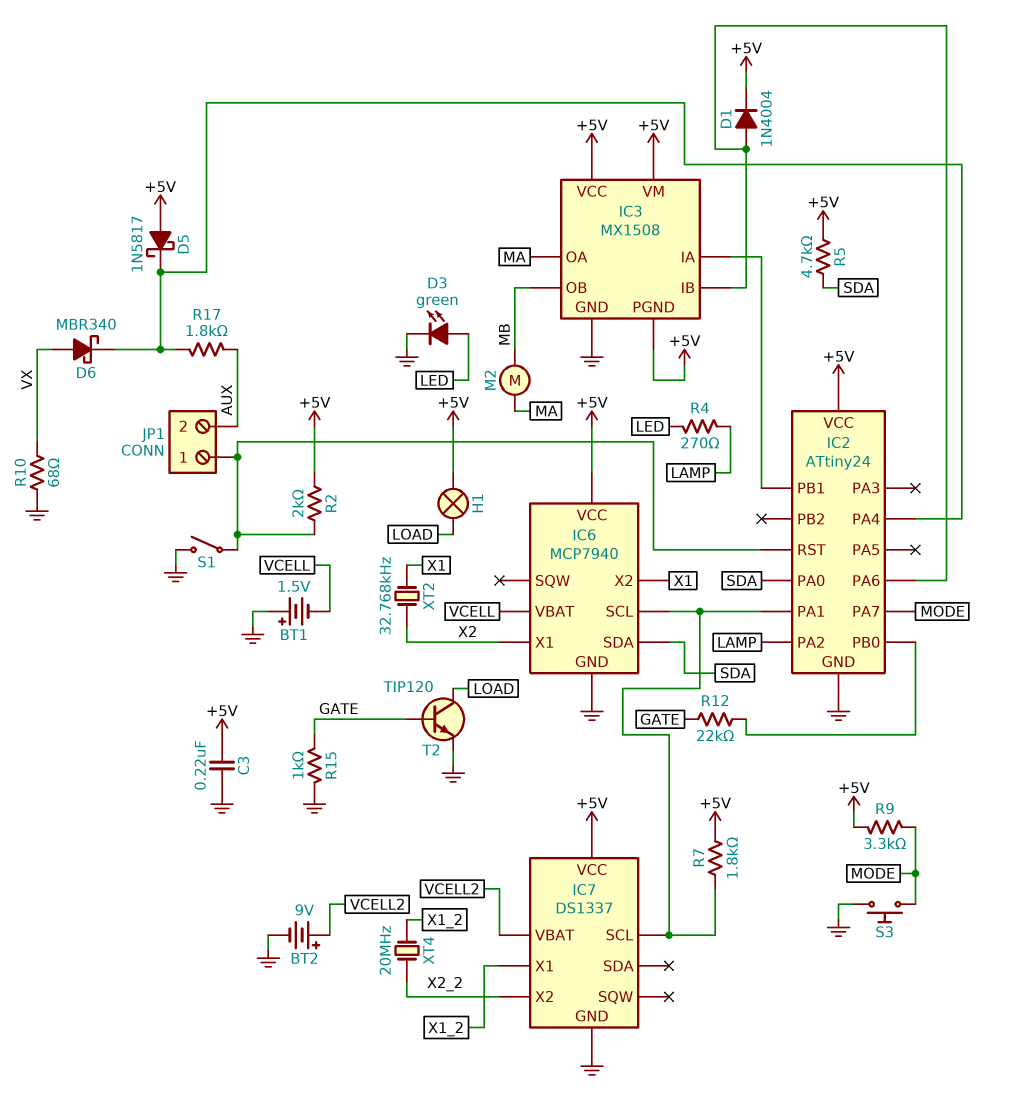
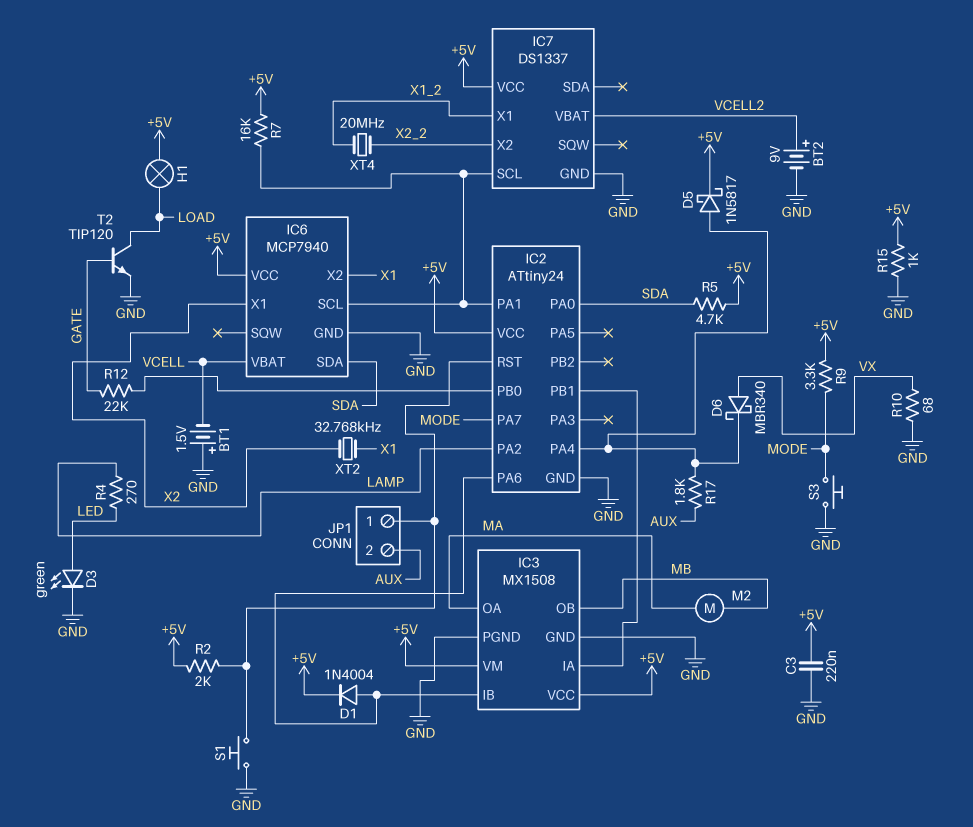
D5: schottky 1N5817 (A +5V, K IC2/PA4) -> schottky 1N5817 (A IC2/PA4, K +5V)
IC3 pin PGND: +5V -> GND
R7: 1.8k (+5V, IC2/PA1) -> 16k (+5V, IC2/PA1)
R15: 1k (GATE, GND) -> 1k (+5V, GND)
S1: switch (GND, IC2/RST) -> button (GND, IC2/RST)

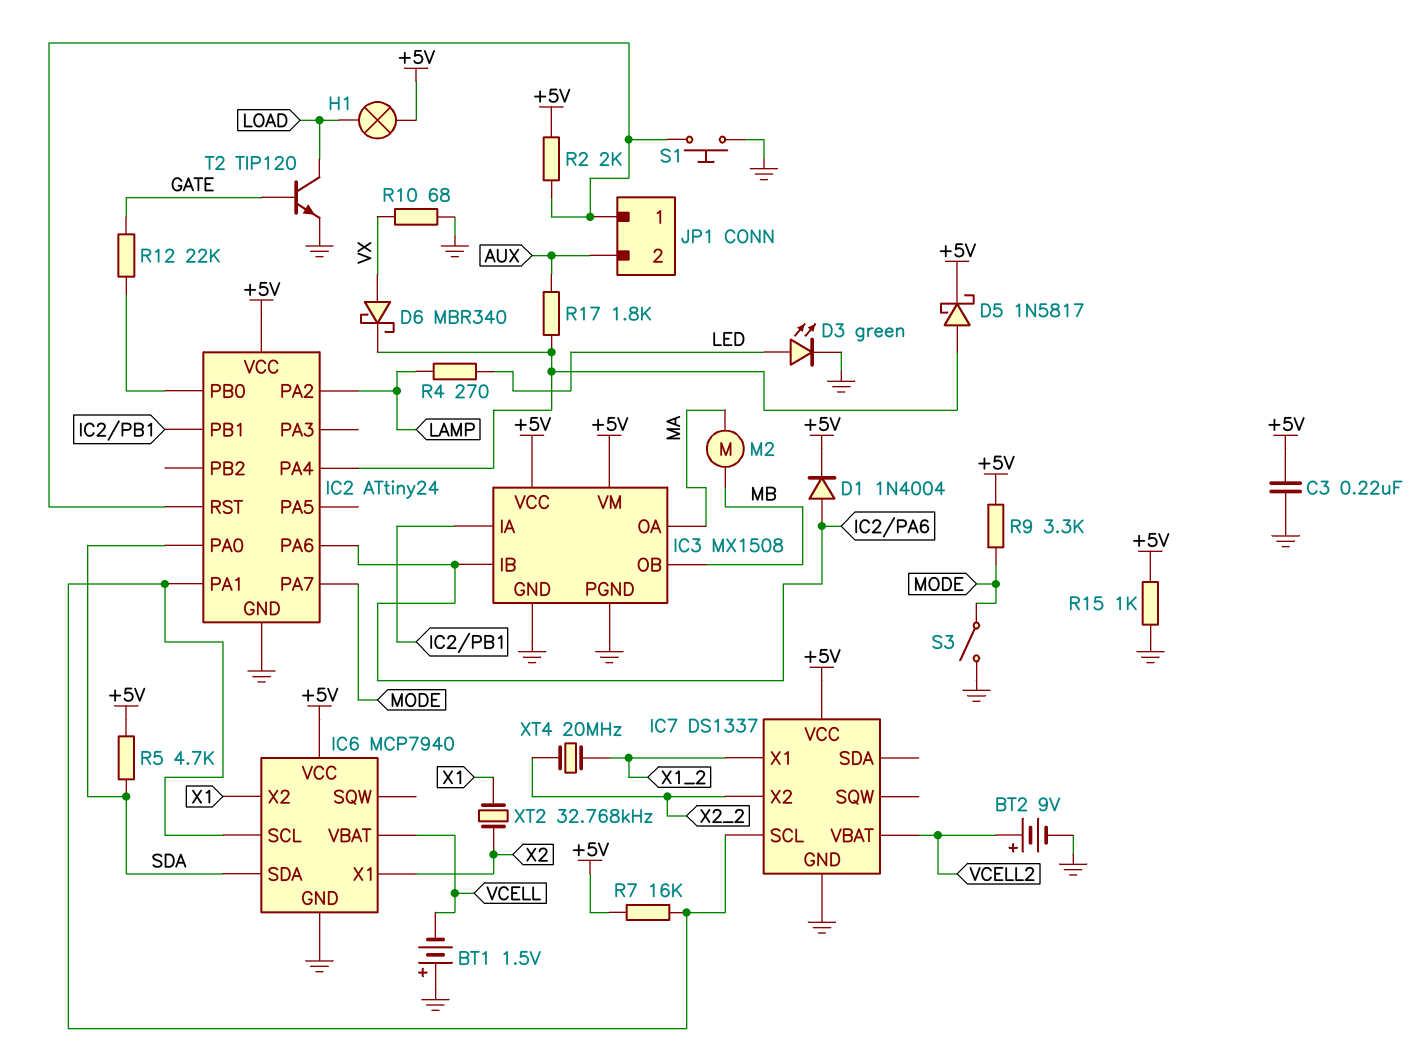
S3: button (GND, MODE) -> switch (GND, MODE)

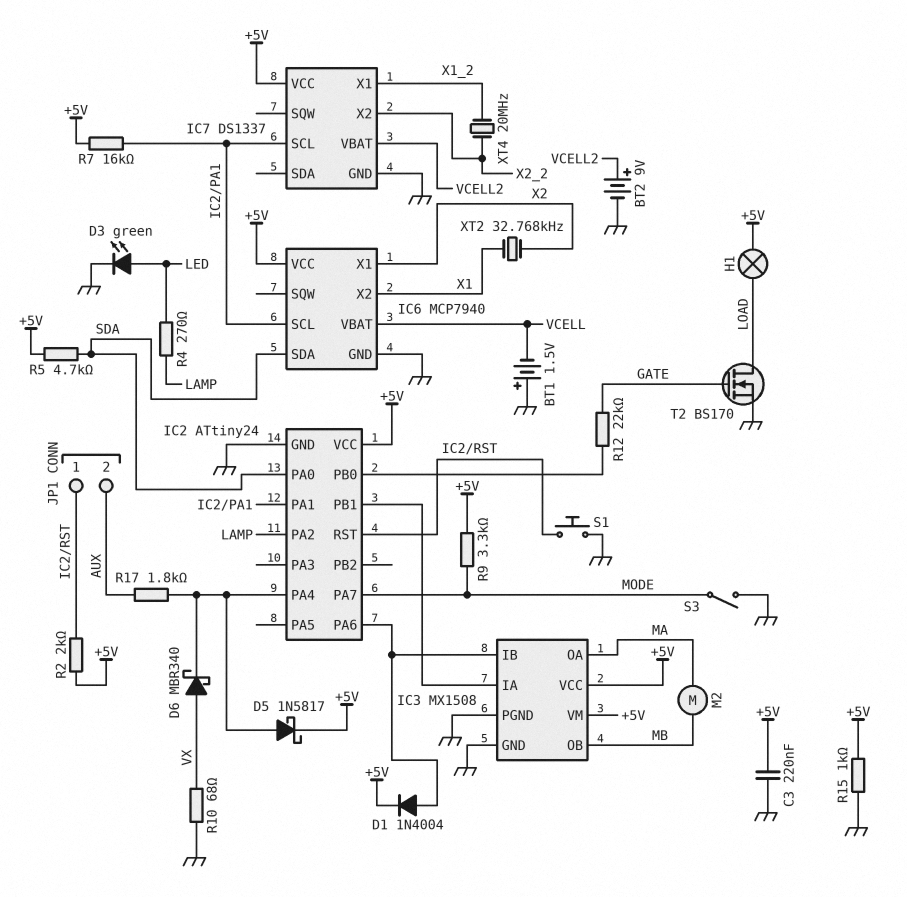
T2: NPN TIP120 (B GATE, C LOAD, E GND) -> NMOS BS170 (G GATE, D LOAD, S GND)

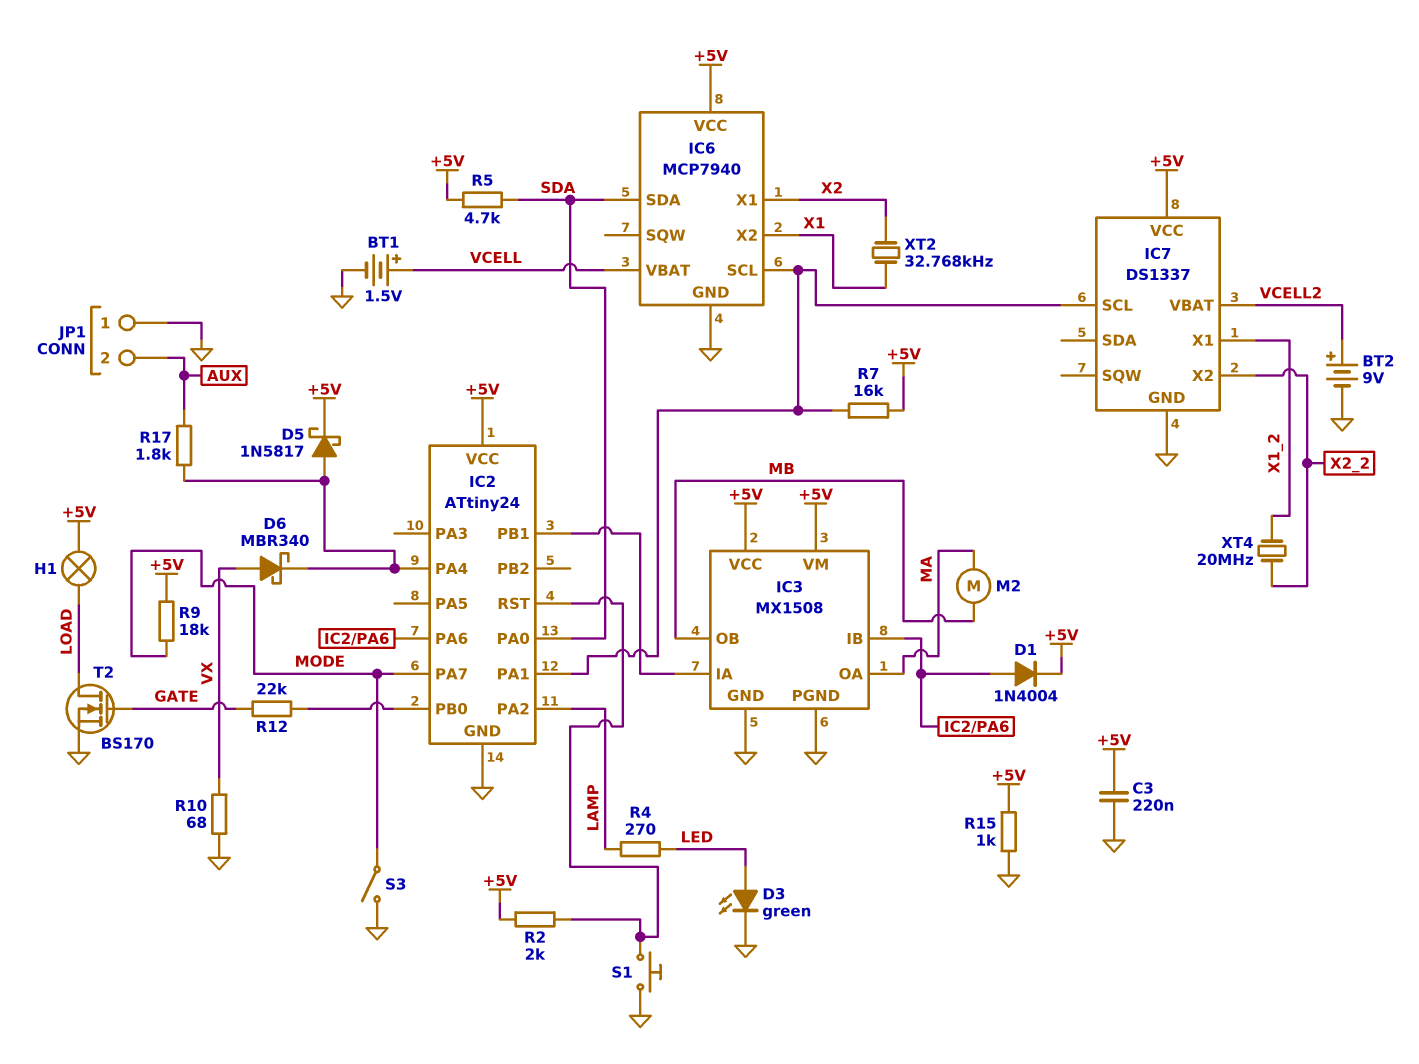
BT1: 1.5V (plus GND, minus VCELL) -> 1.5V (plus VCELL, minus GND)
JP1 pin 1: IC2/RST -> GND
R9: 3.3k (+5V, MODE) -> 18k (+5V, MODE)

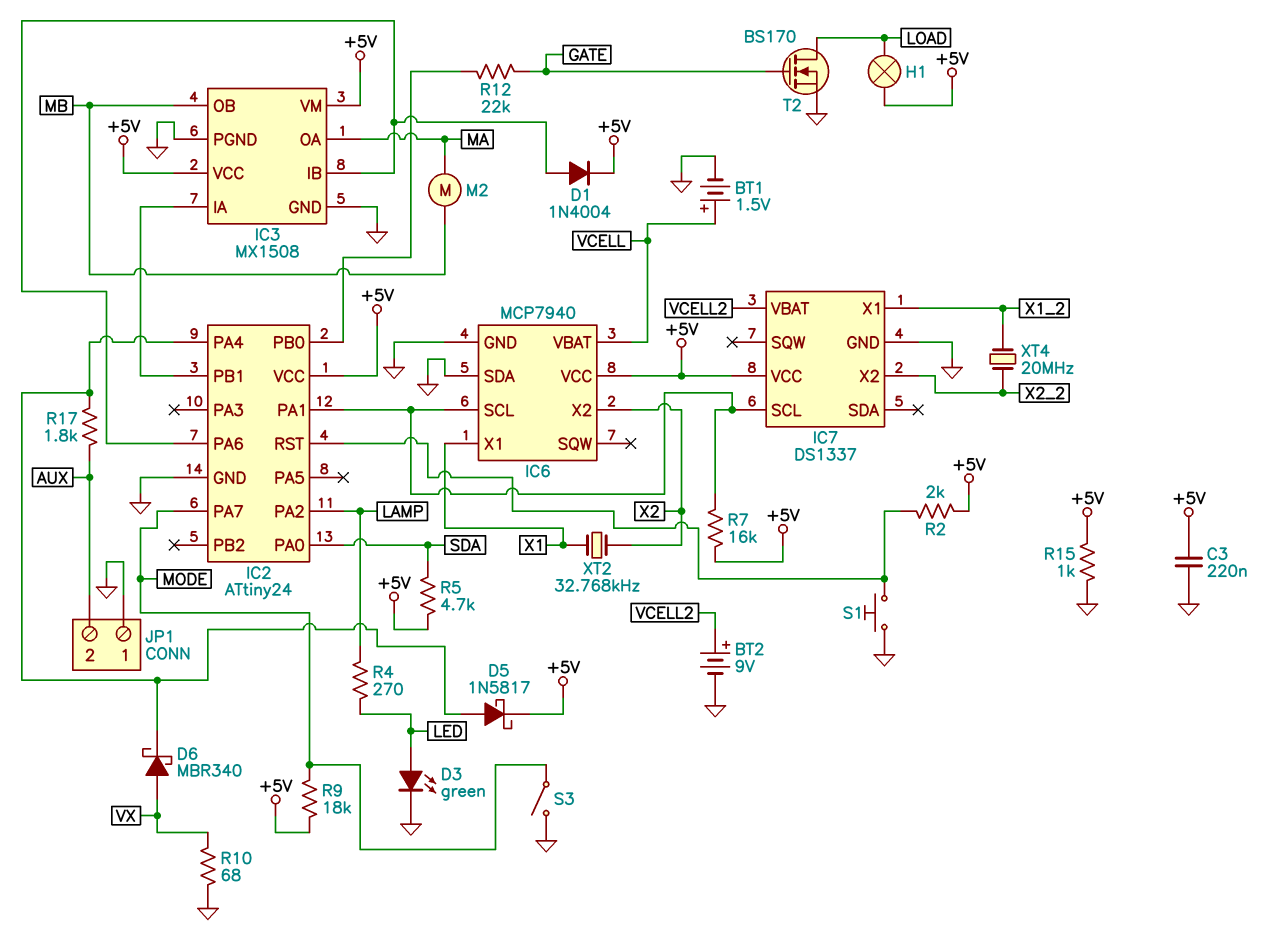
IC6 pin SDA: SDA -> GND
IC6 pin X1: X2 -> X1
IC6 pin X2: X1 -> X2

